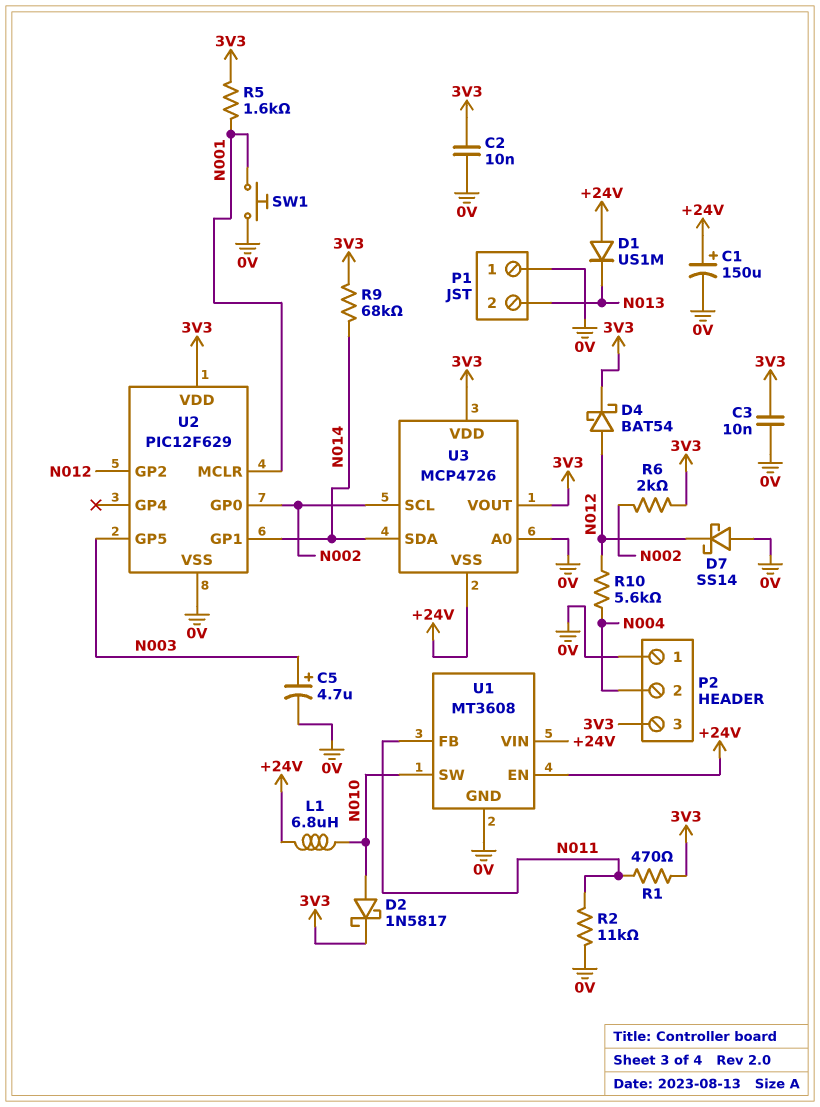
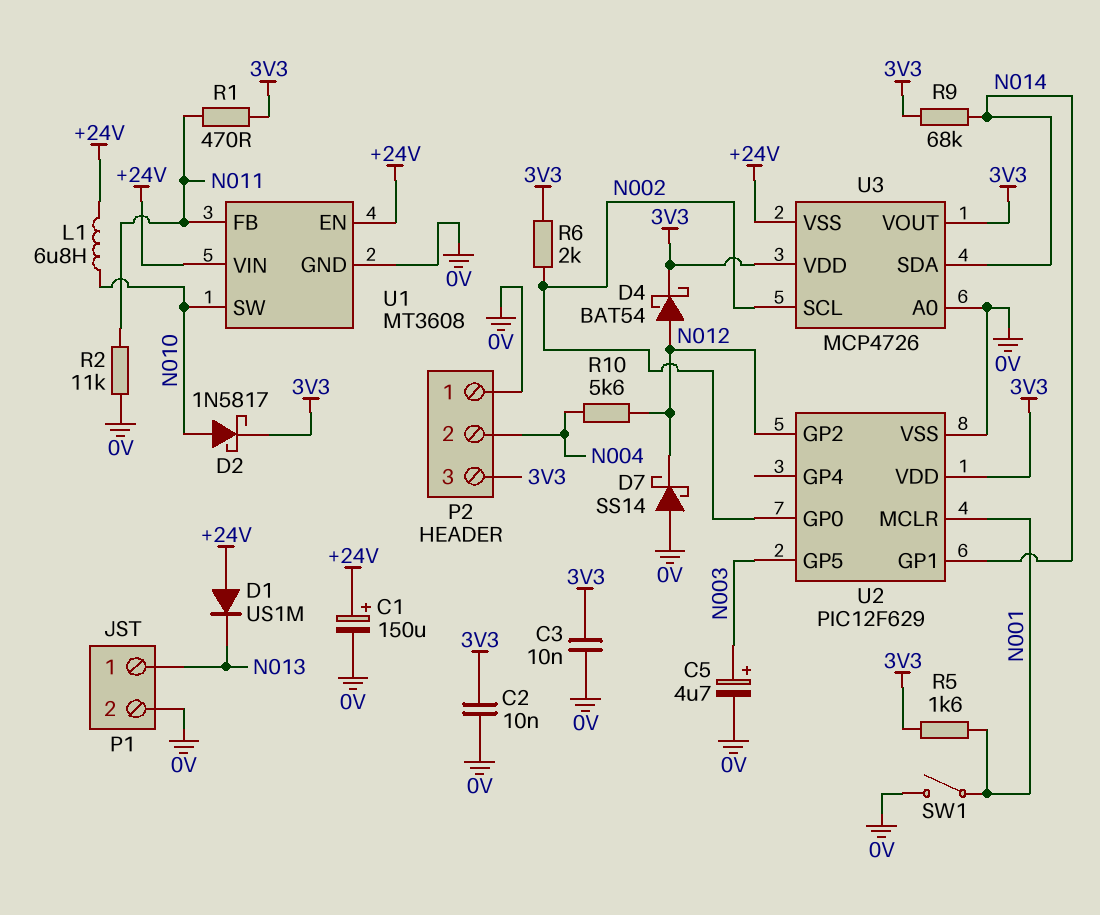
P1 pin 1: 0V -> N013
P1 pin 2: N013 -> 0V
SW1: button (0V, N001) -> switch (0V, N001)

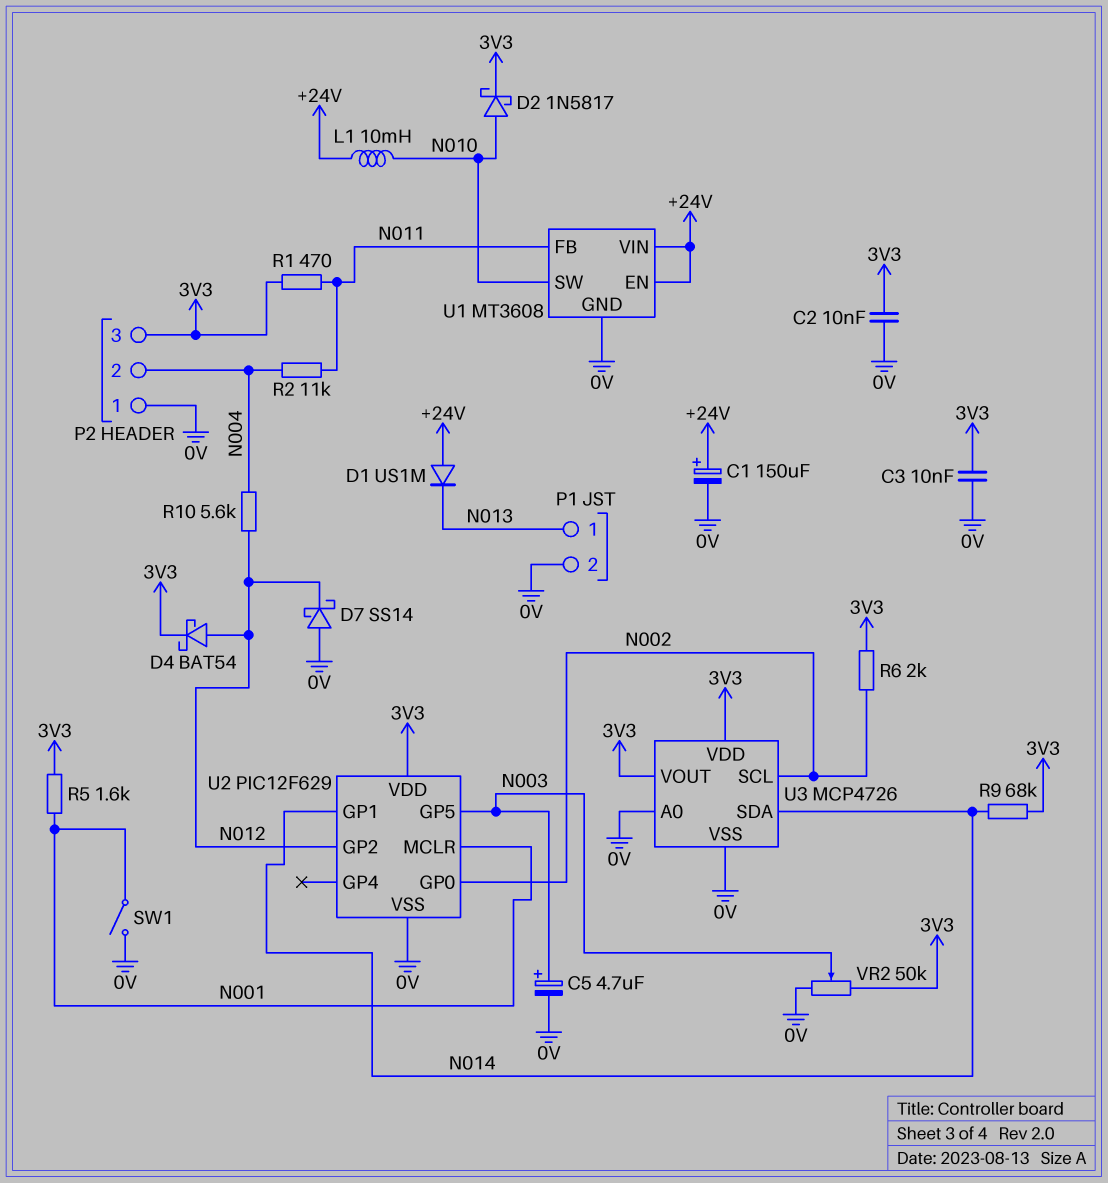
L1: 6.8uH (+24V, N010) -> 10mH (+24V, N010)
R2: 11k (0V, N011) -> 11k (N004, N011)
U3 pin VSS: +24V -> 0V
VR2: none -> 50k (0V, 3V3, wiper N003)

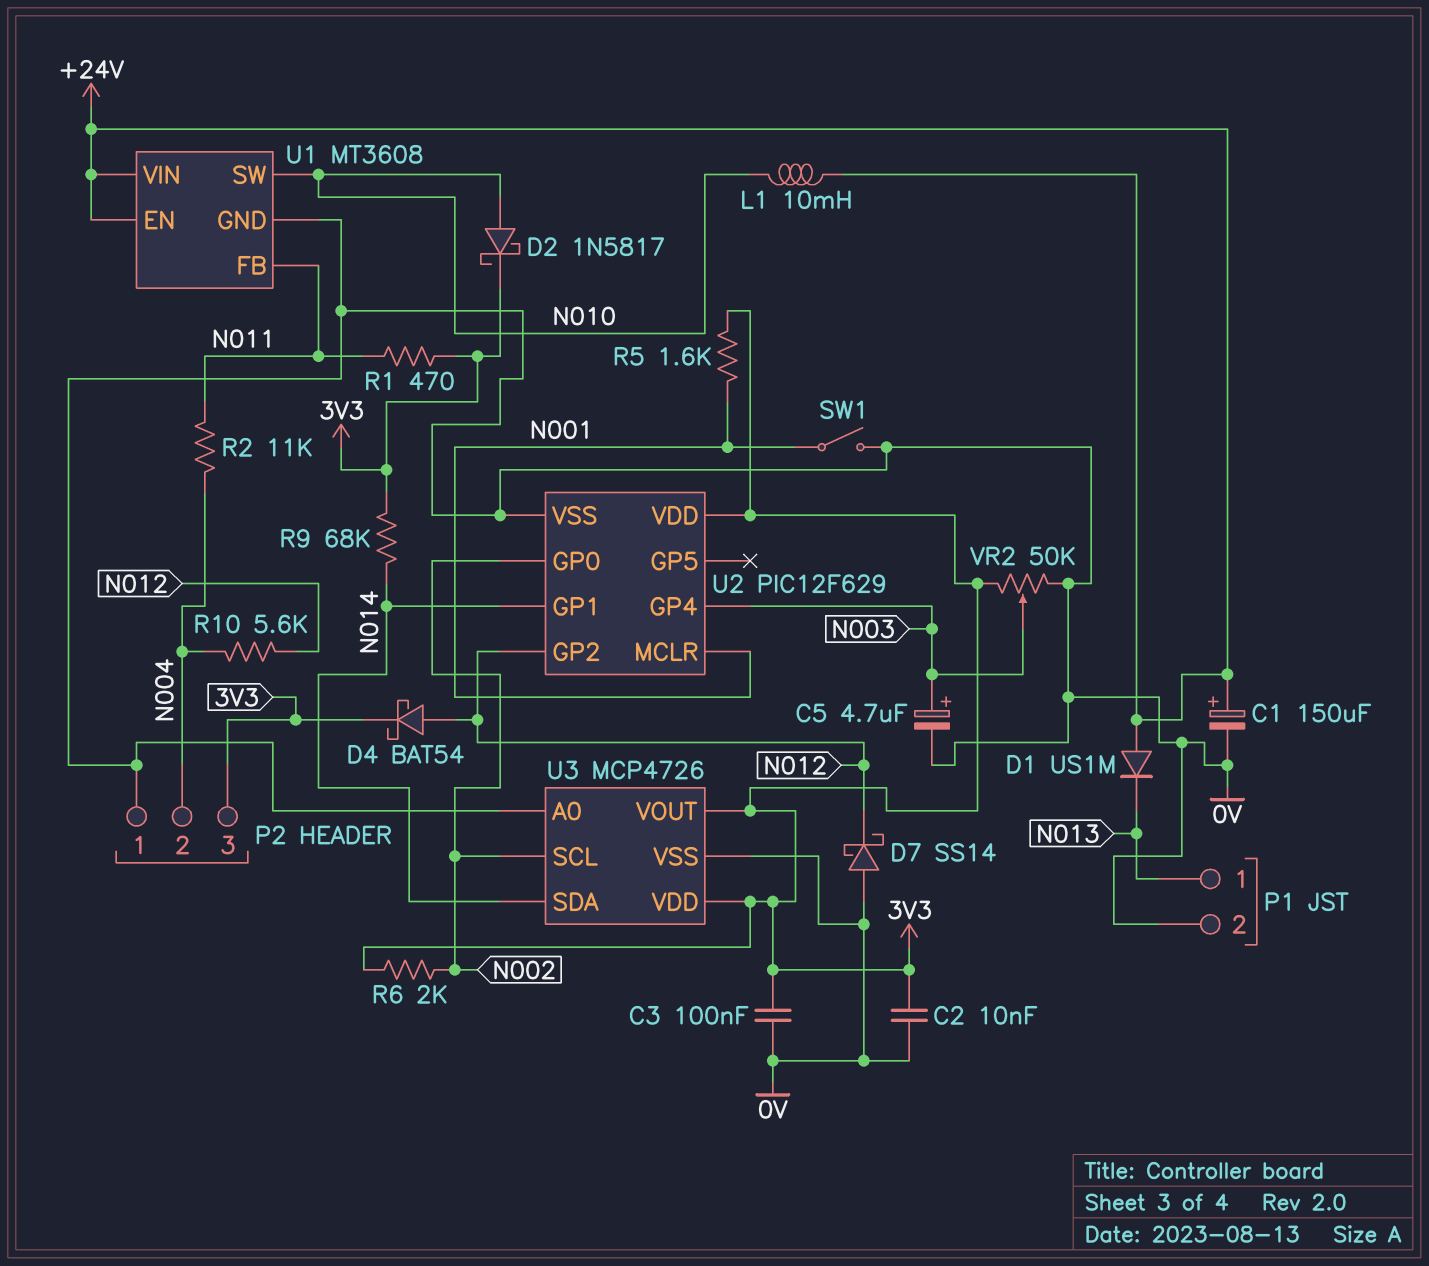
C3: 10nF (0V, 3V3) -> 100nF (0V, 3V3)
U2 pin GP4: none -> N003
U2 pin GP5: N003 -> none

